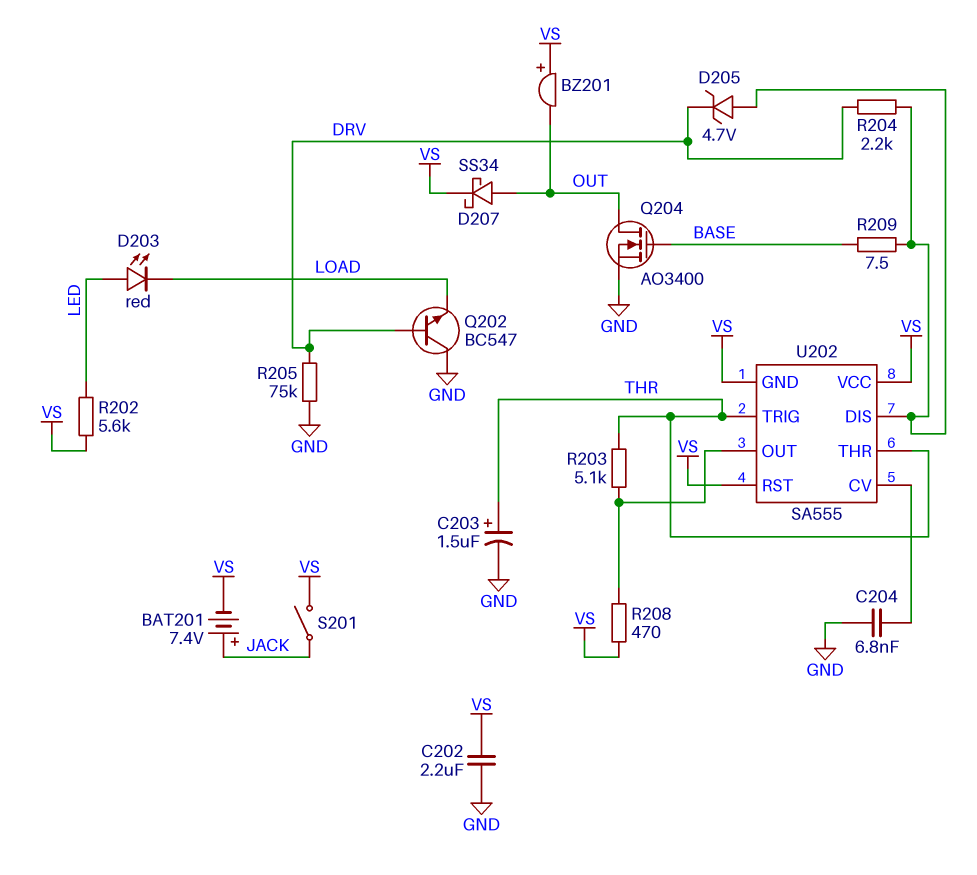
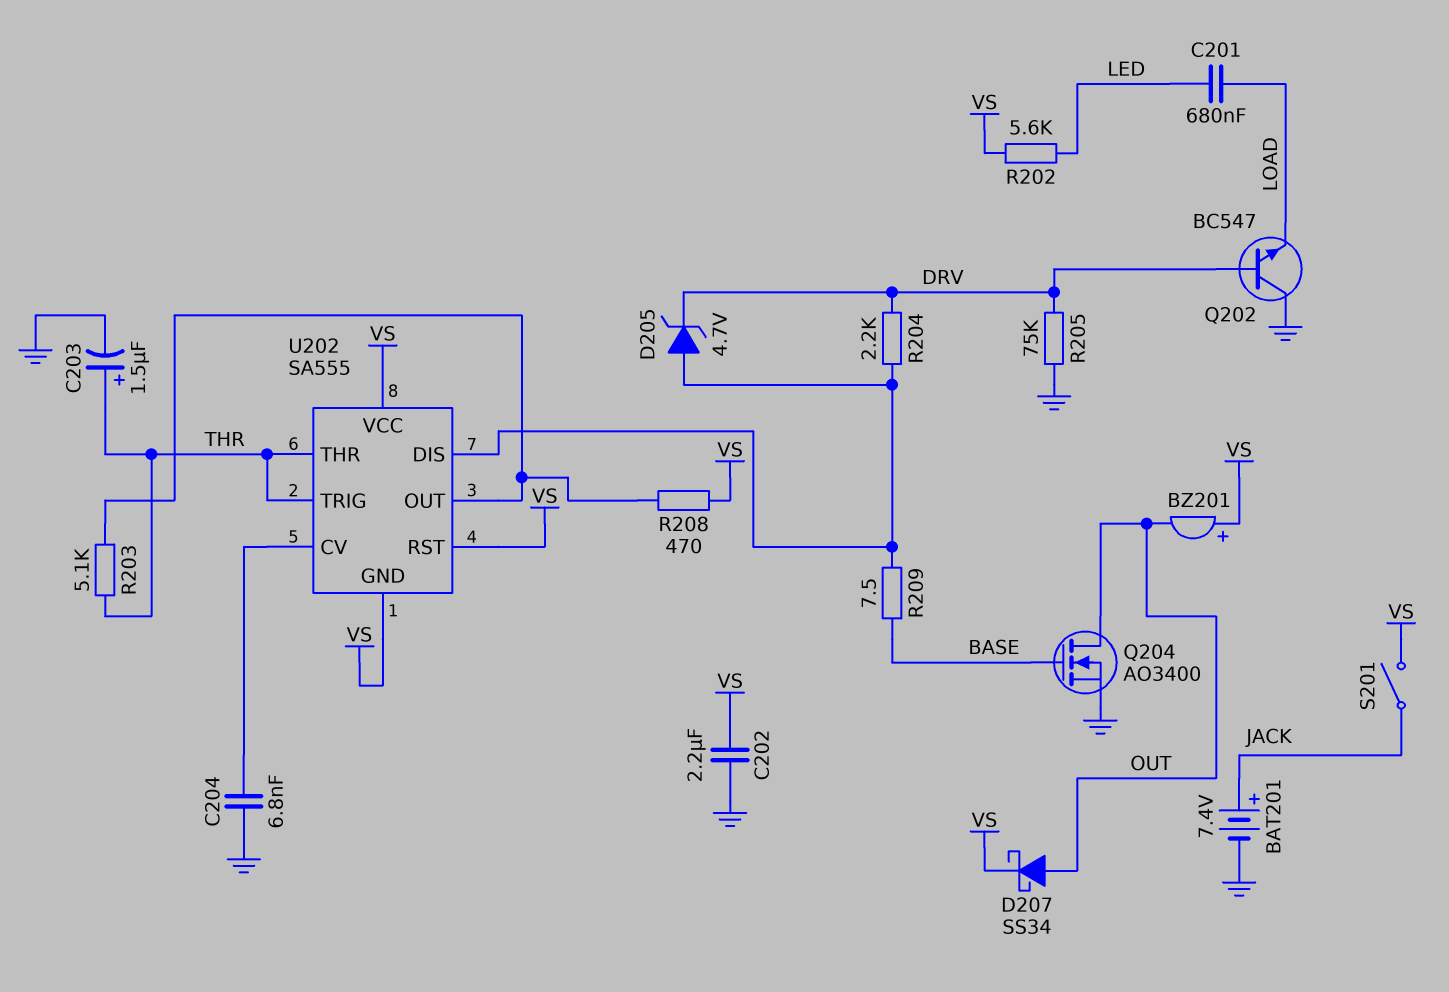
BAT201: 7.4V (plus JACK, minus VS) -> 7.4V (plus JACK, minus GND)
C201: none -> 680nF (LED, LOAD)
D203: LED red (A LED, K LOAD) -> none

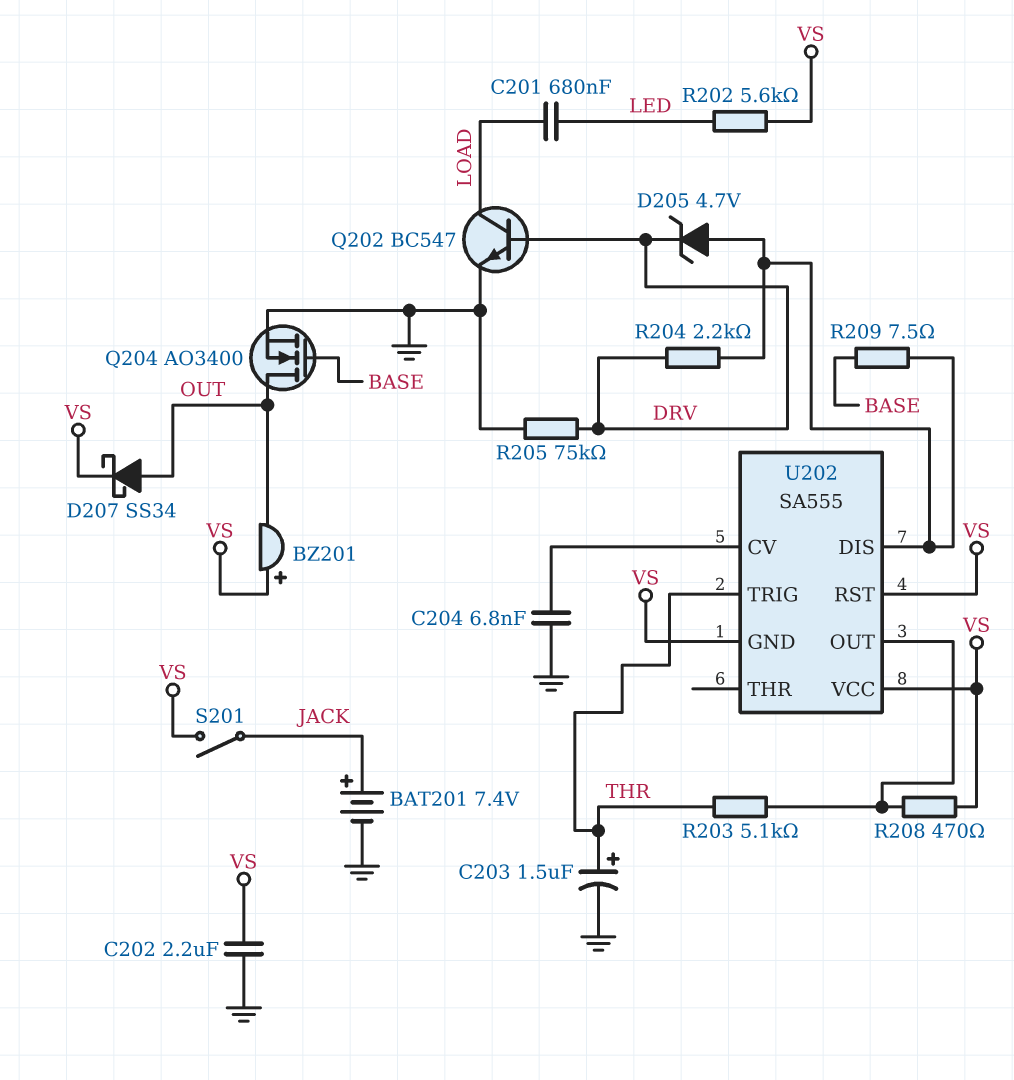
Q202: NPN BC547 (B DRV, C GND, E LOAD) -> NPN BC547 (B DRV, C LOAD, E GND)
U202 pin THR: THR -> none

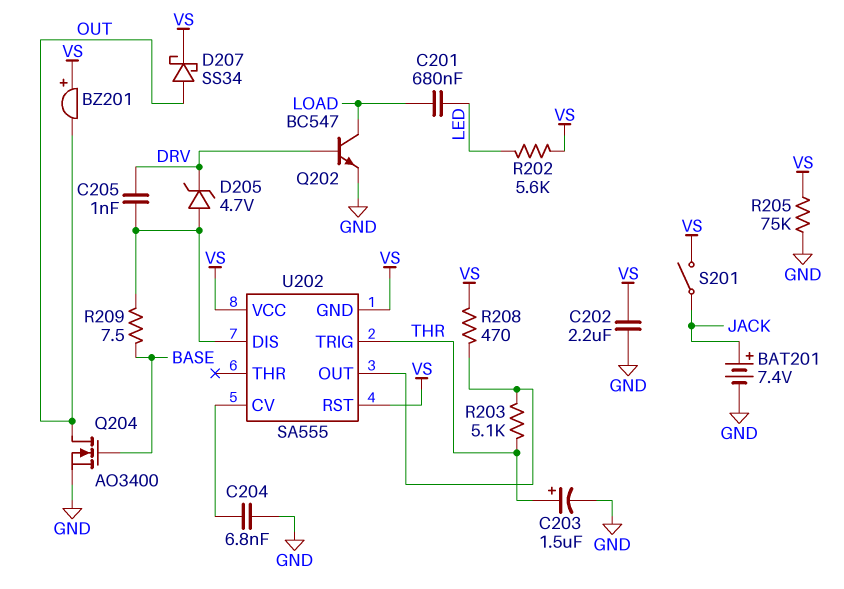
C205: none -> 1nF (DRV, U202/DIS)
R204: 2.2k (DRV, U202/DIS) -> none
R205: 75k (DRV, GND) -> 75k (GND, VS)

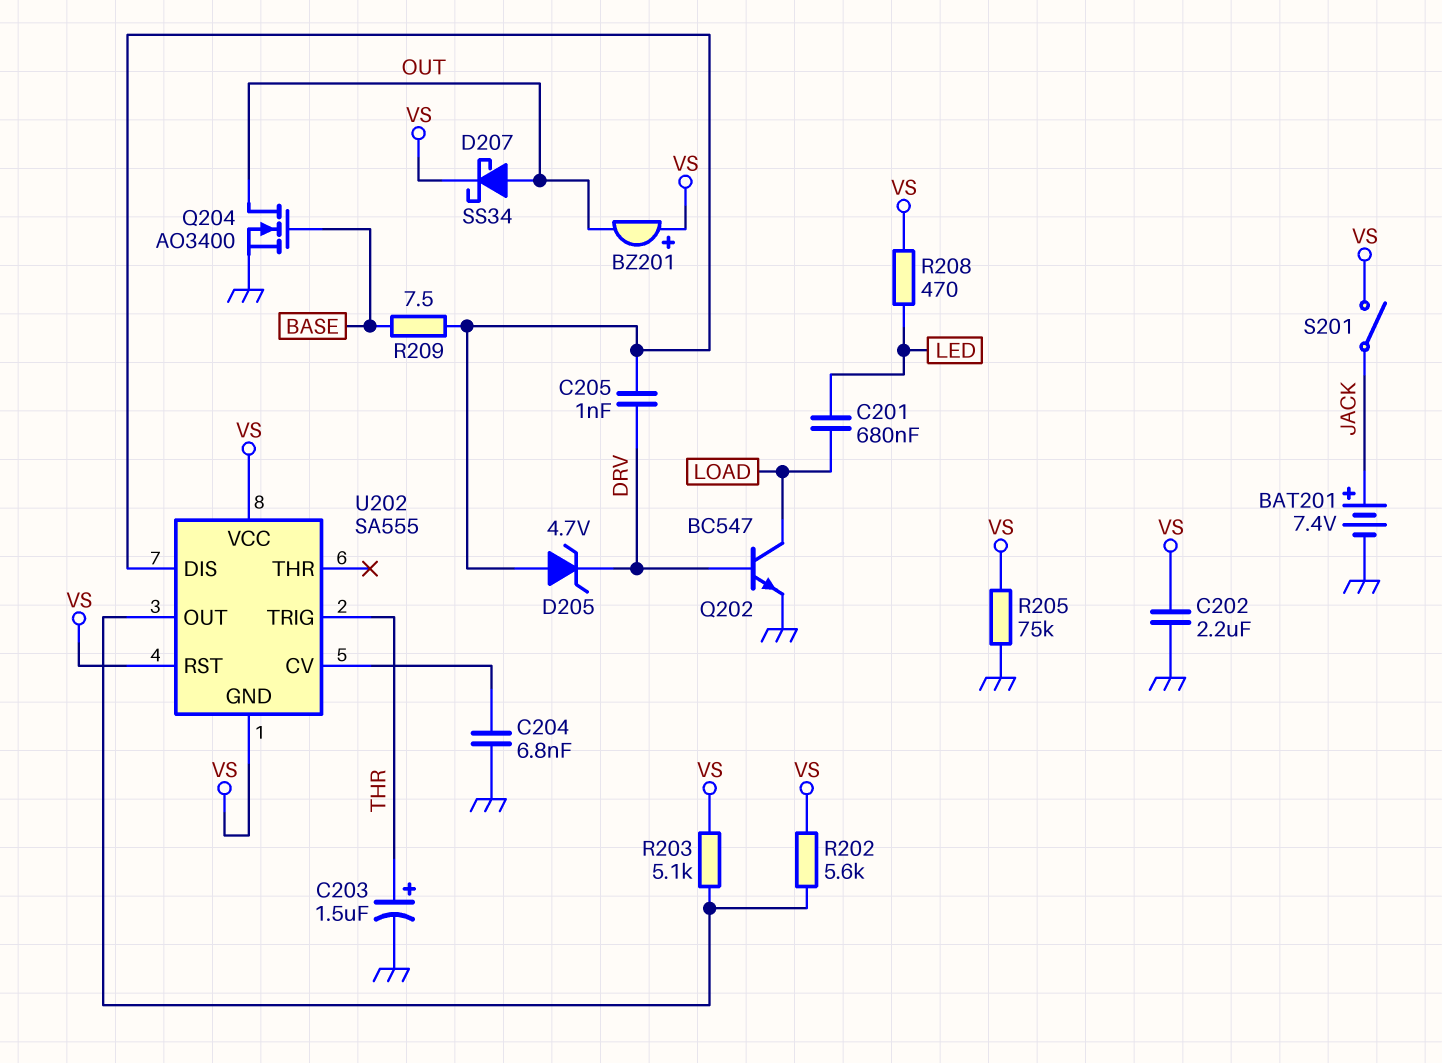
R202: 5.6k (LED, VS) -> 5.6k (U202/OUT, VS)
R203: 5.1k (THR, U202/OUT) -> 5.1k (U202/OUT, VS)
R208: 470 (U202/OUT, VS) -> 470 (LED, VS)

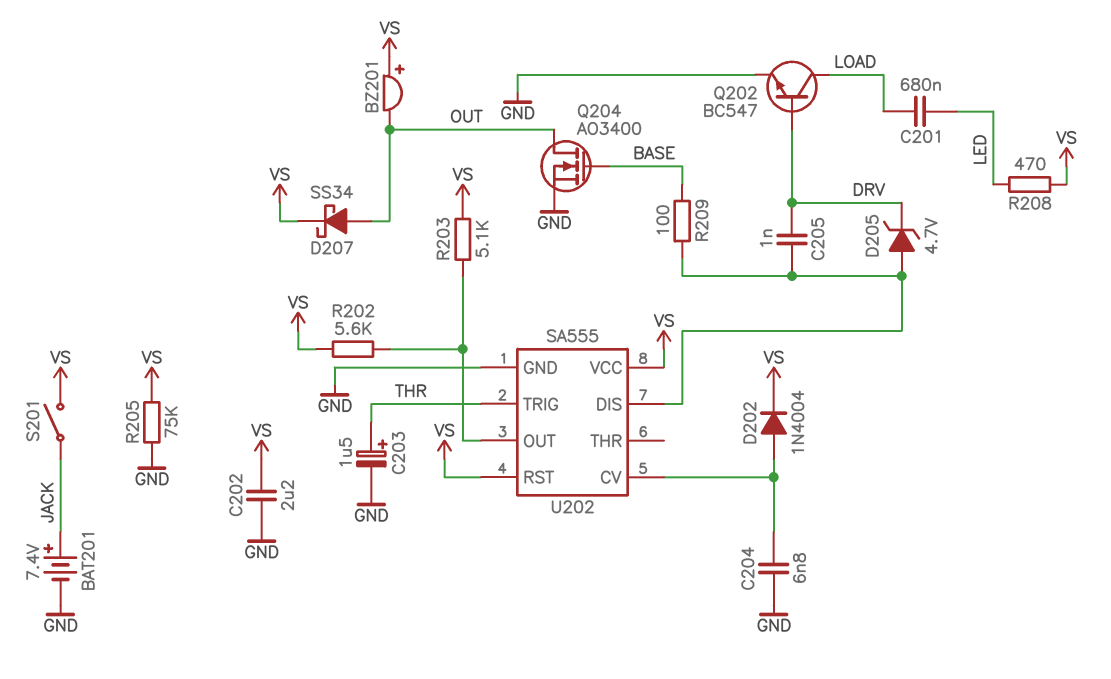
D202: none -> diode 1N4004 (A U202/CV, K VS)
R209: 7.5 (BASE, U202/DIS) -> 100 (BASE, U202/DIS)
U202 pin GND: VS -> GND

